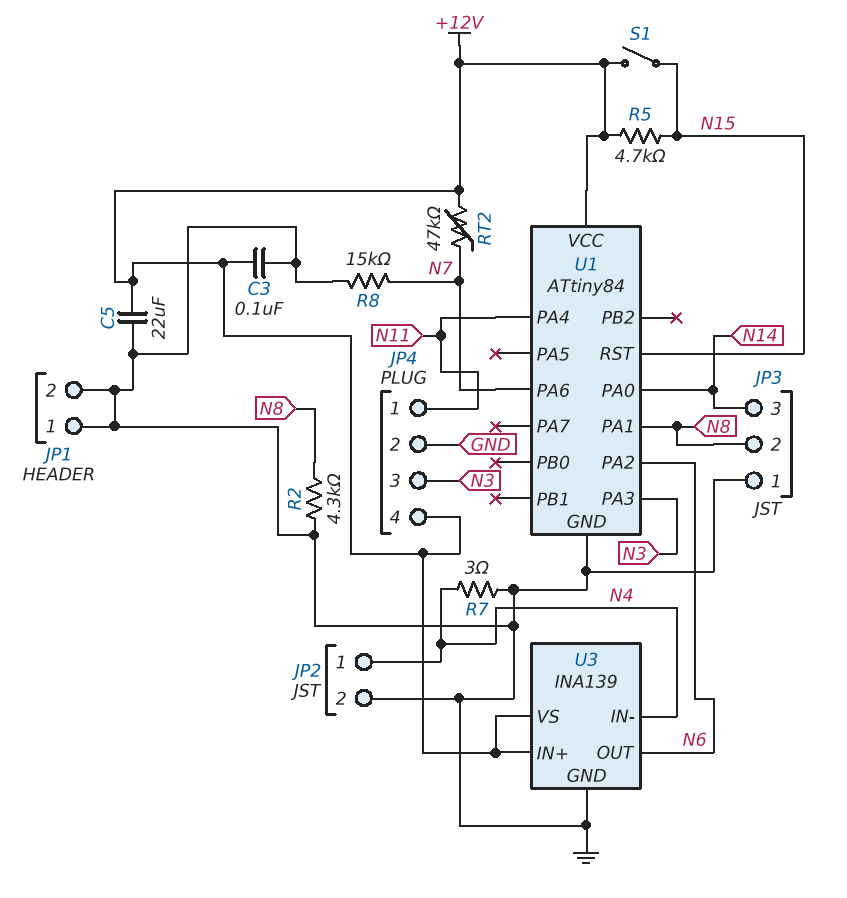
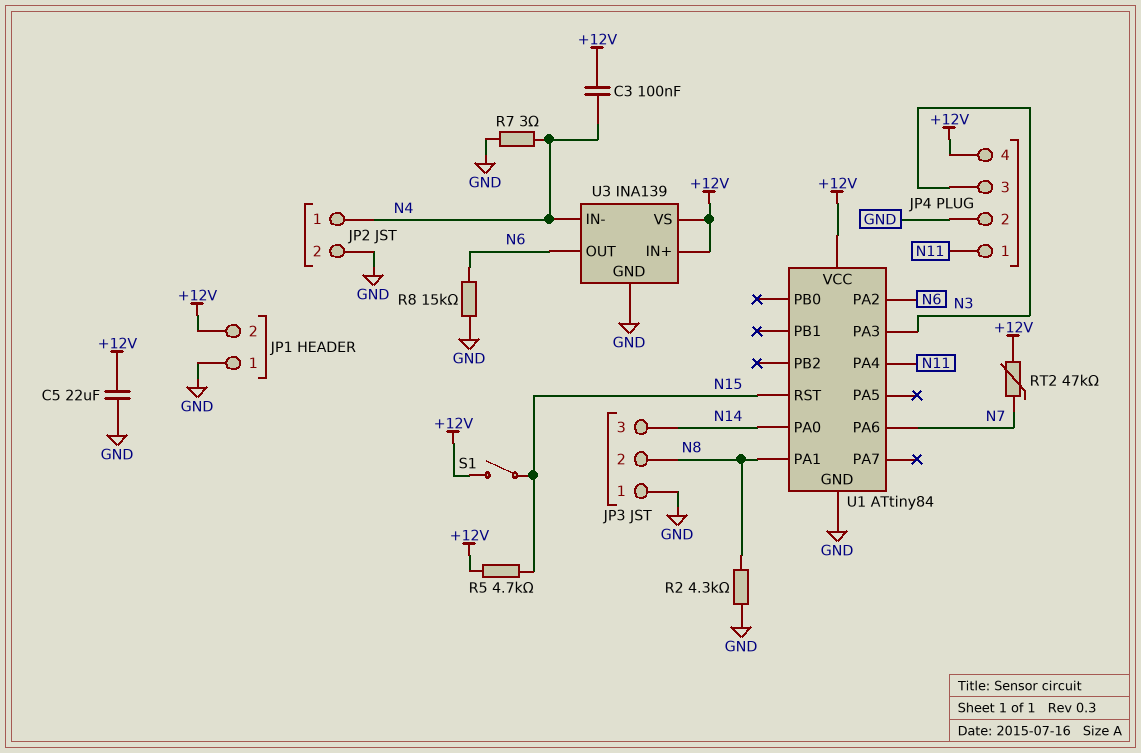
C3: 100nF (+12V, GND) -> 100nF (+12V, N4)
JP1 pin 2: GND -> +12V
R8: 15k (GND, N7) -> 15k (GND, N6)

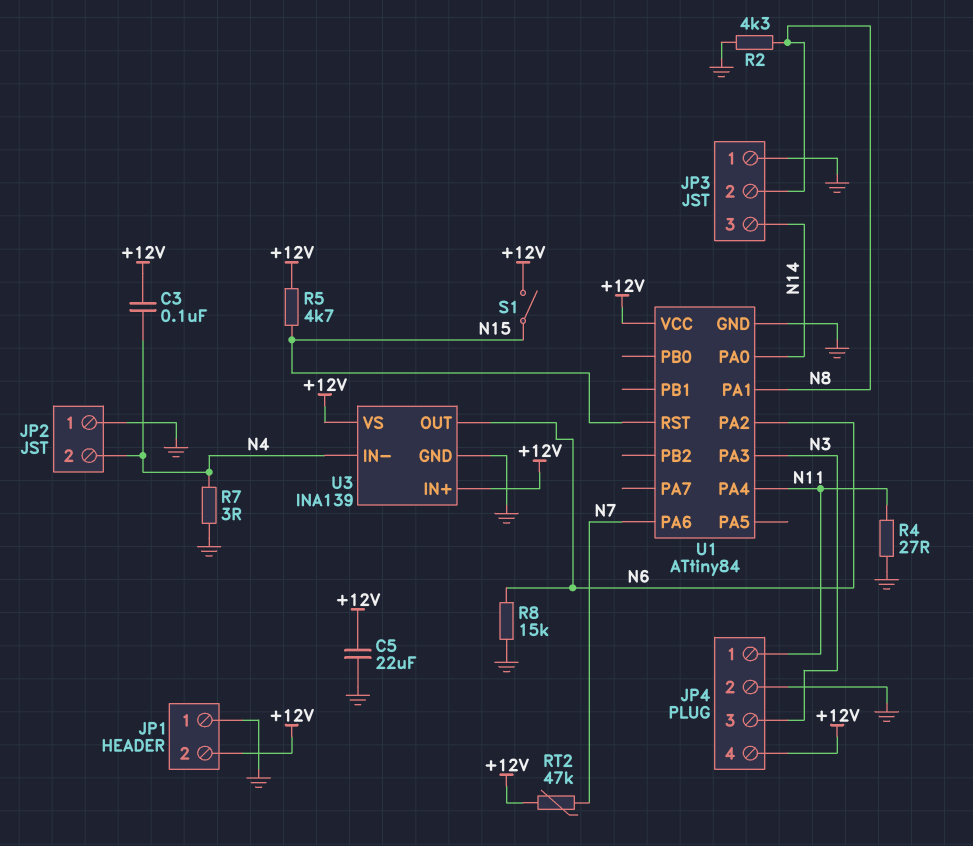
JP2 pin 1: N4 -> GND
JP2 pin 2: GND -> N4
R4: none -> 27 (GND, N11)

